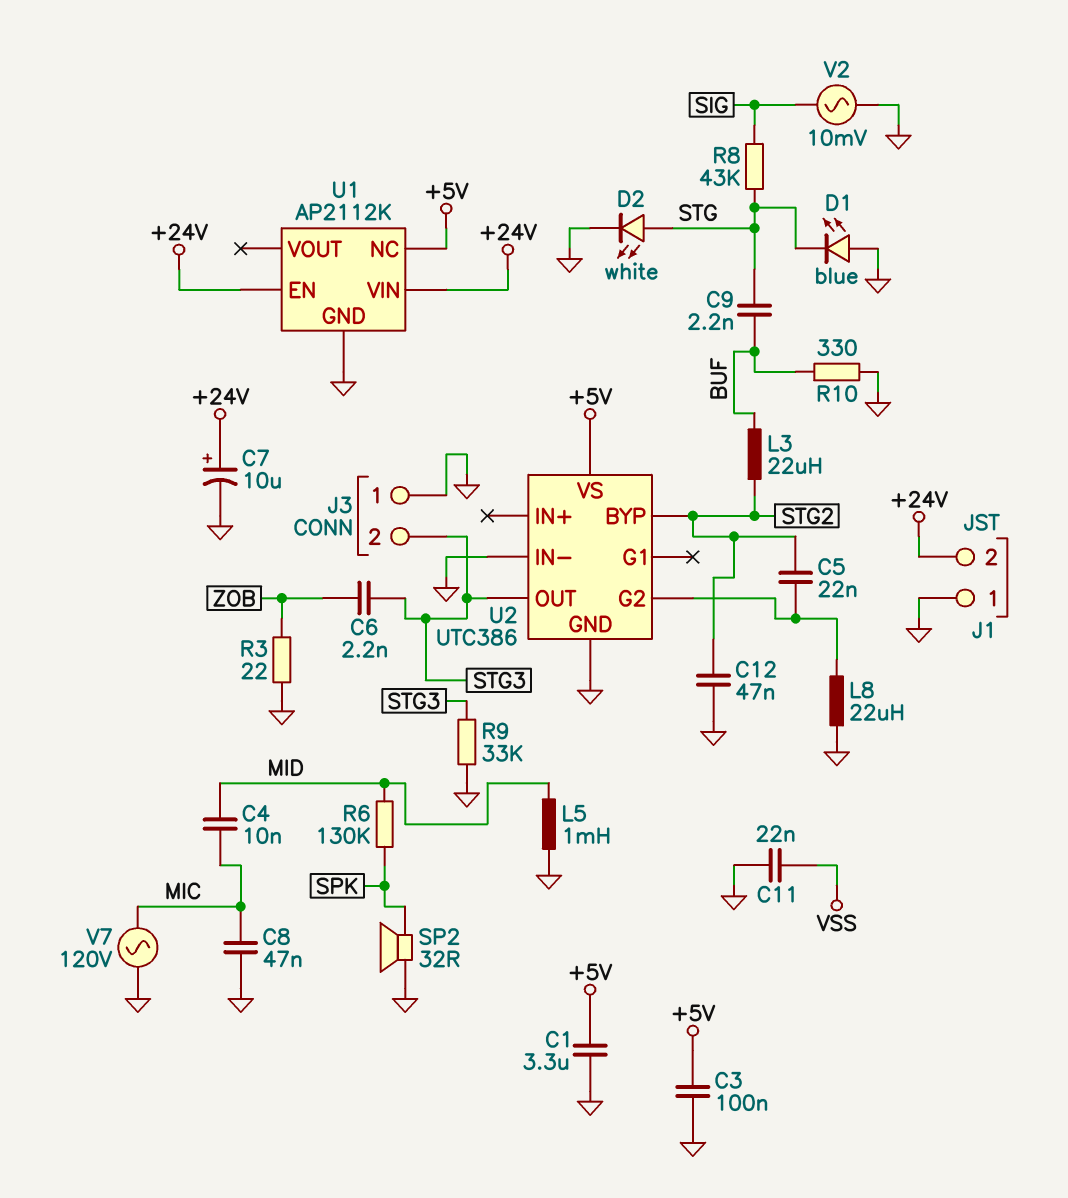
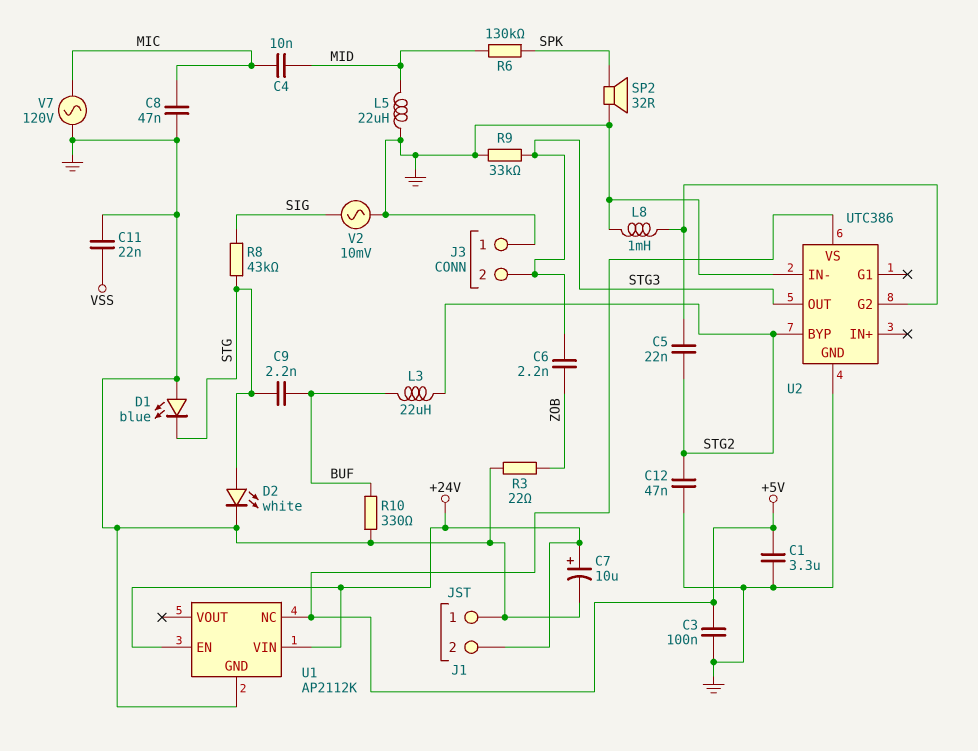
L5: 1mH (GND, MID) -> 22uH (GND, MID)
L8: 22uH (GND, U2/G2) -> 1mH (GND, U2/G2)

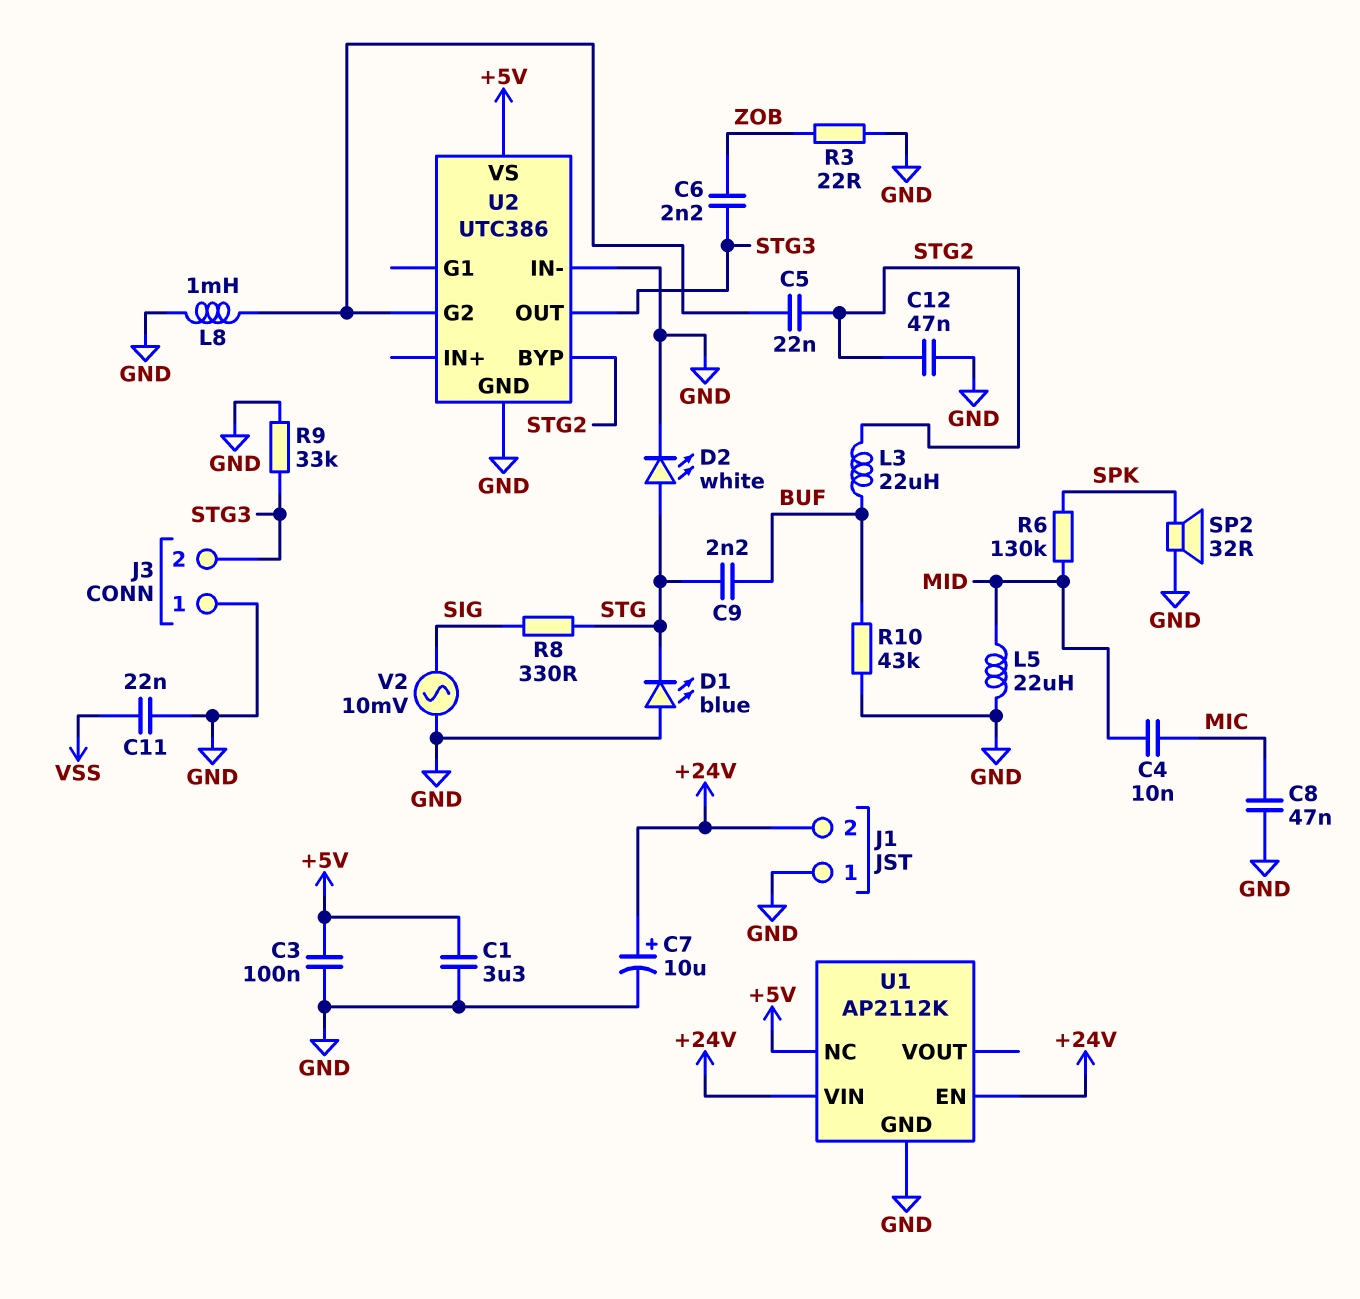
R8: 43k (SIG, STG) -> 330 (SIG, STG)
R10: 330 (BUF, GND) -> 43k (BUF, GND)
V7: AC 120V (GND, MIC) -> none

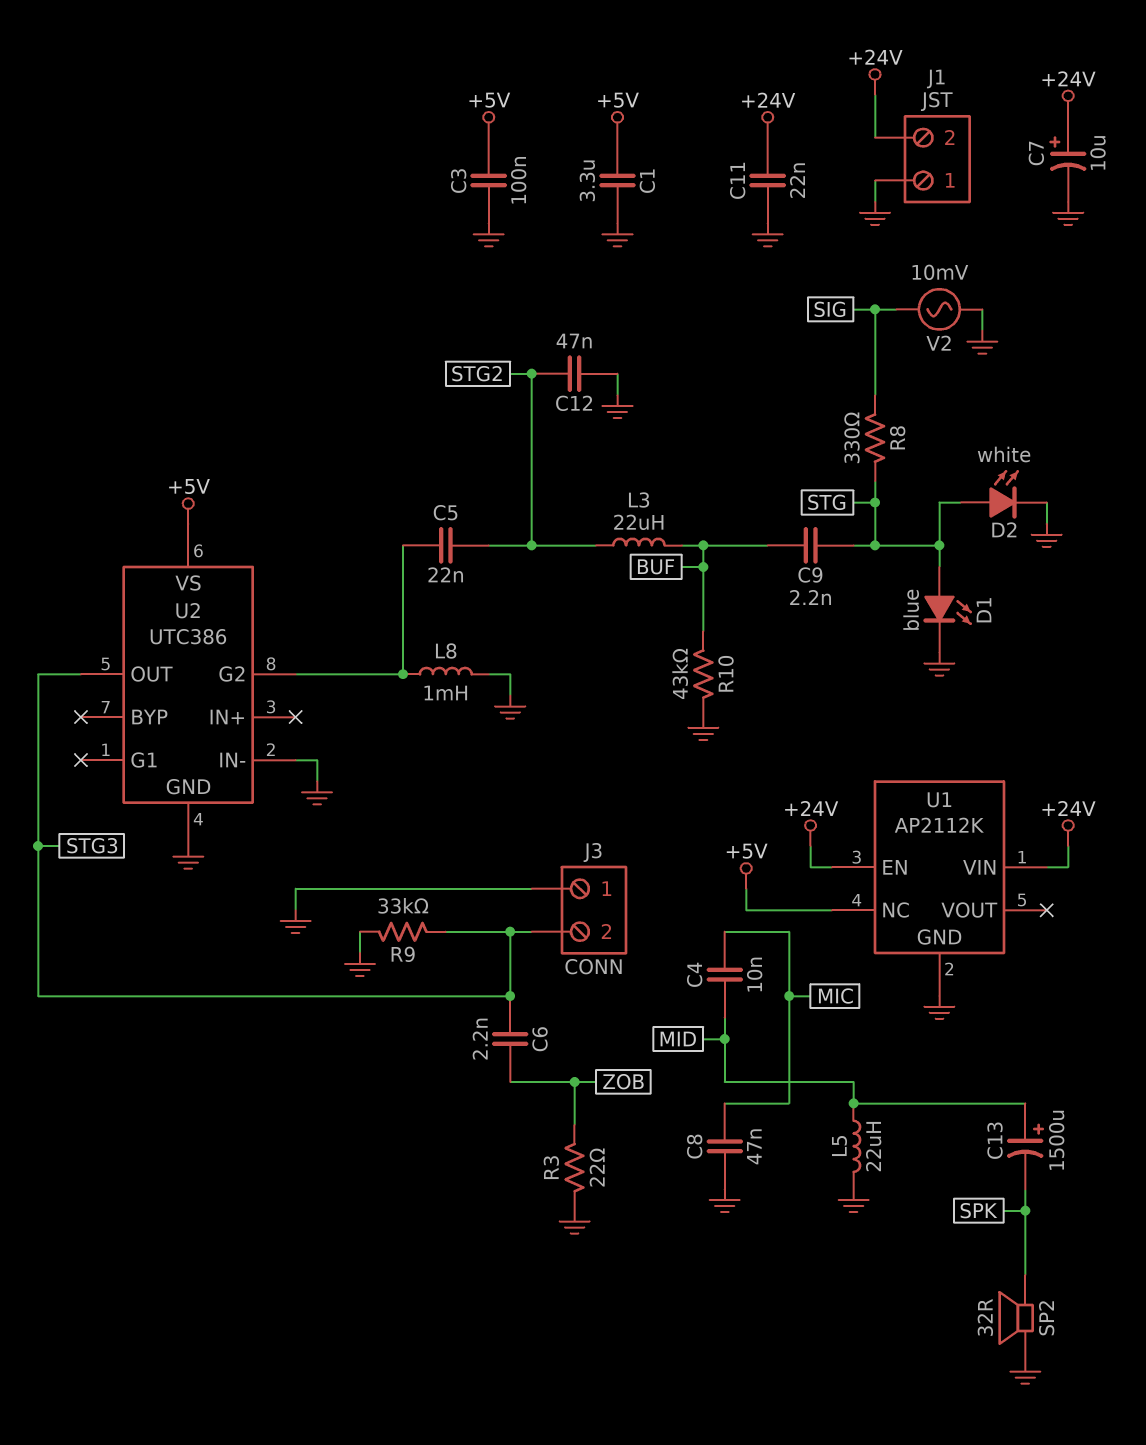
C11: 22nF (GND, VSS) -> 22nF (+24V, GND)
C13: none -> 1500uF (plus MID, minus SPK)
D1: LED blue (A GND, K STG) -> LED blue (A STG, K GND)
R6: 130k (MID, SPK) -> none
U2 pin BYP: STG2 -> none

